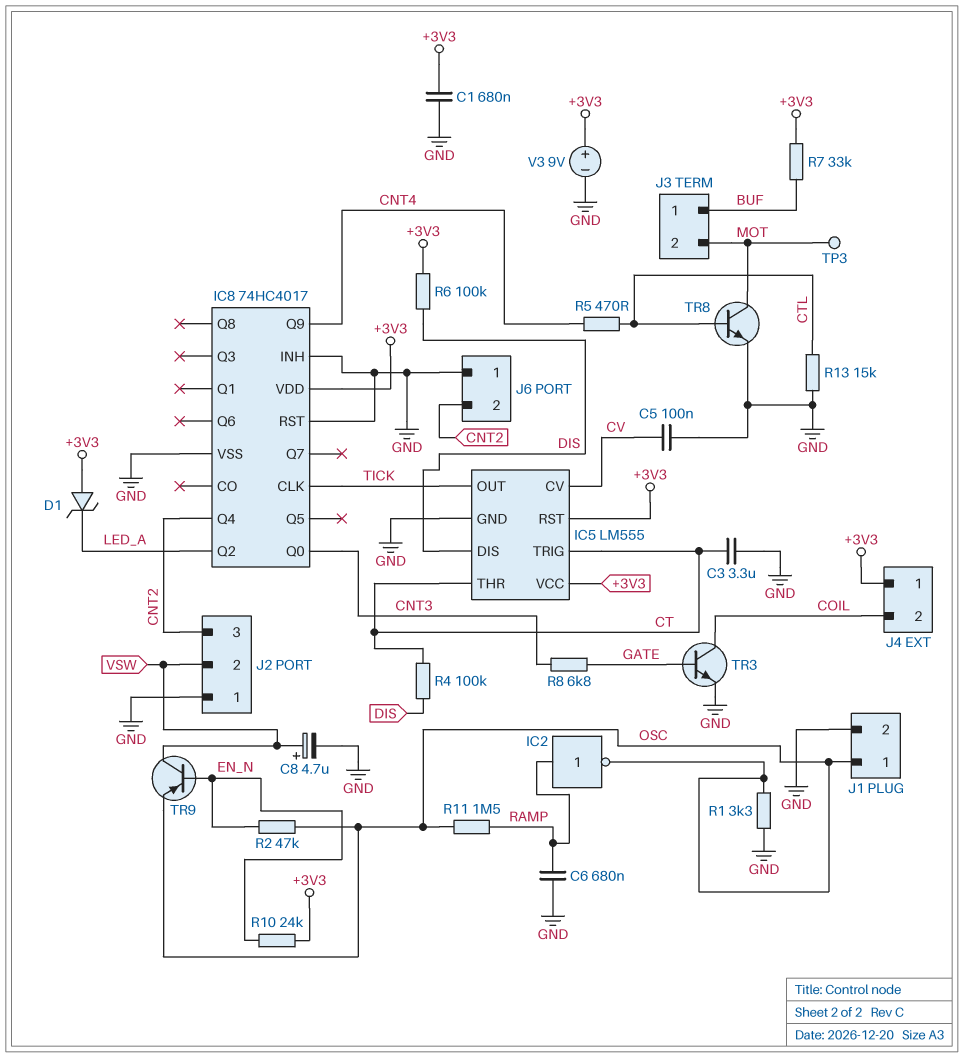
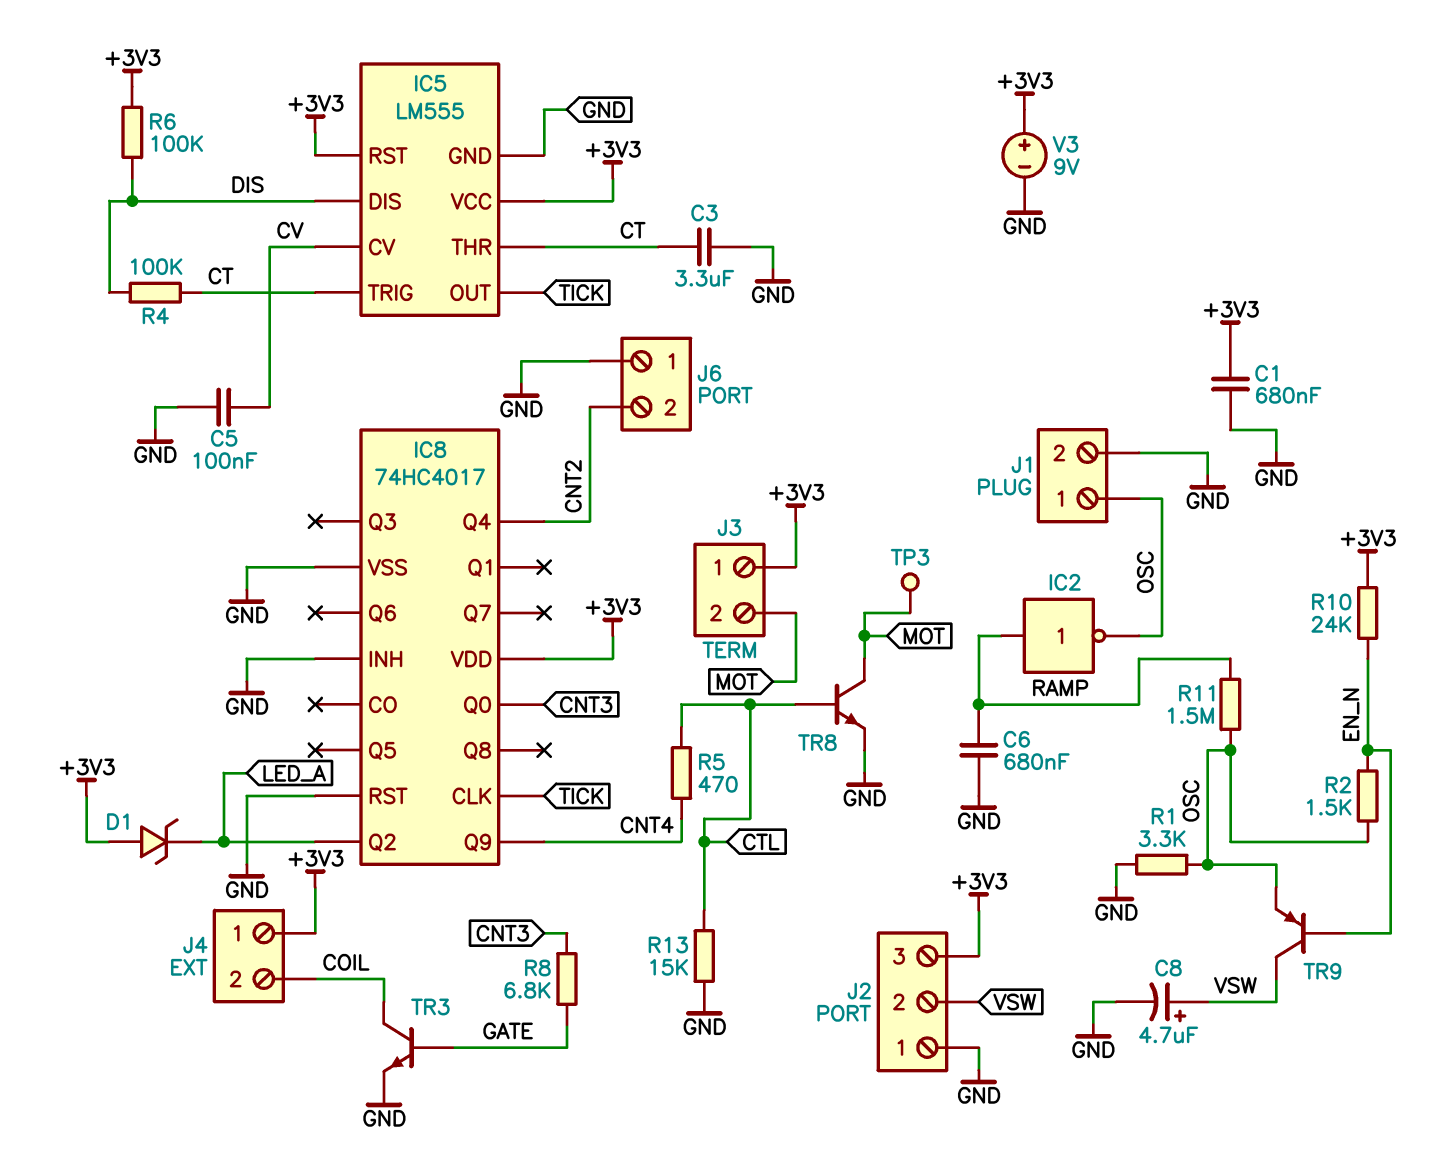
J2 pin 3: CNT2 -> +3V3
J3 pin 1: BUF -> +3V3
R2: 47k (EN_N, OSC) -> 1.5k (EN_N, OSC)
R7: 33k (+3V3, BUF) -> none

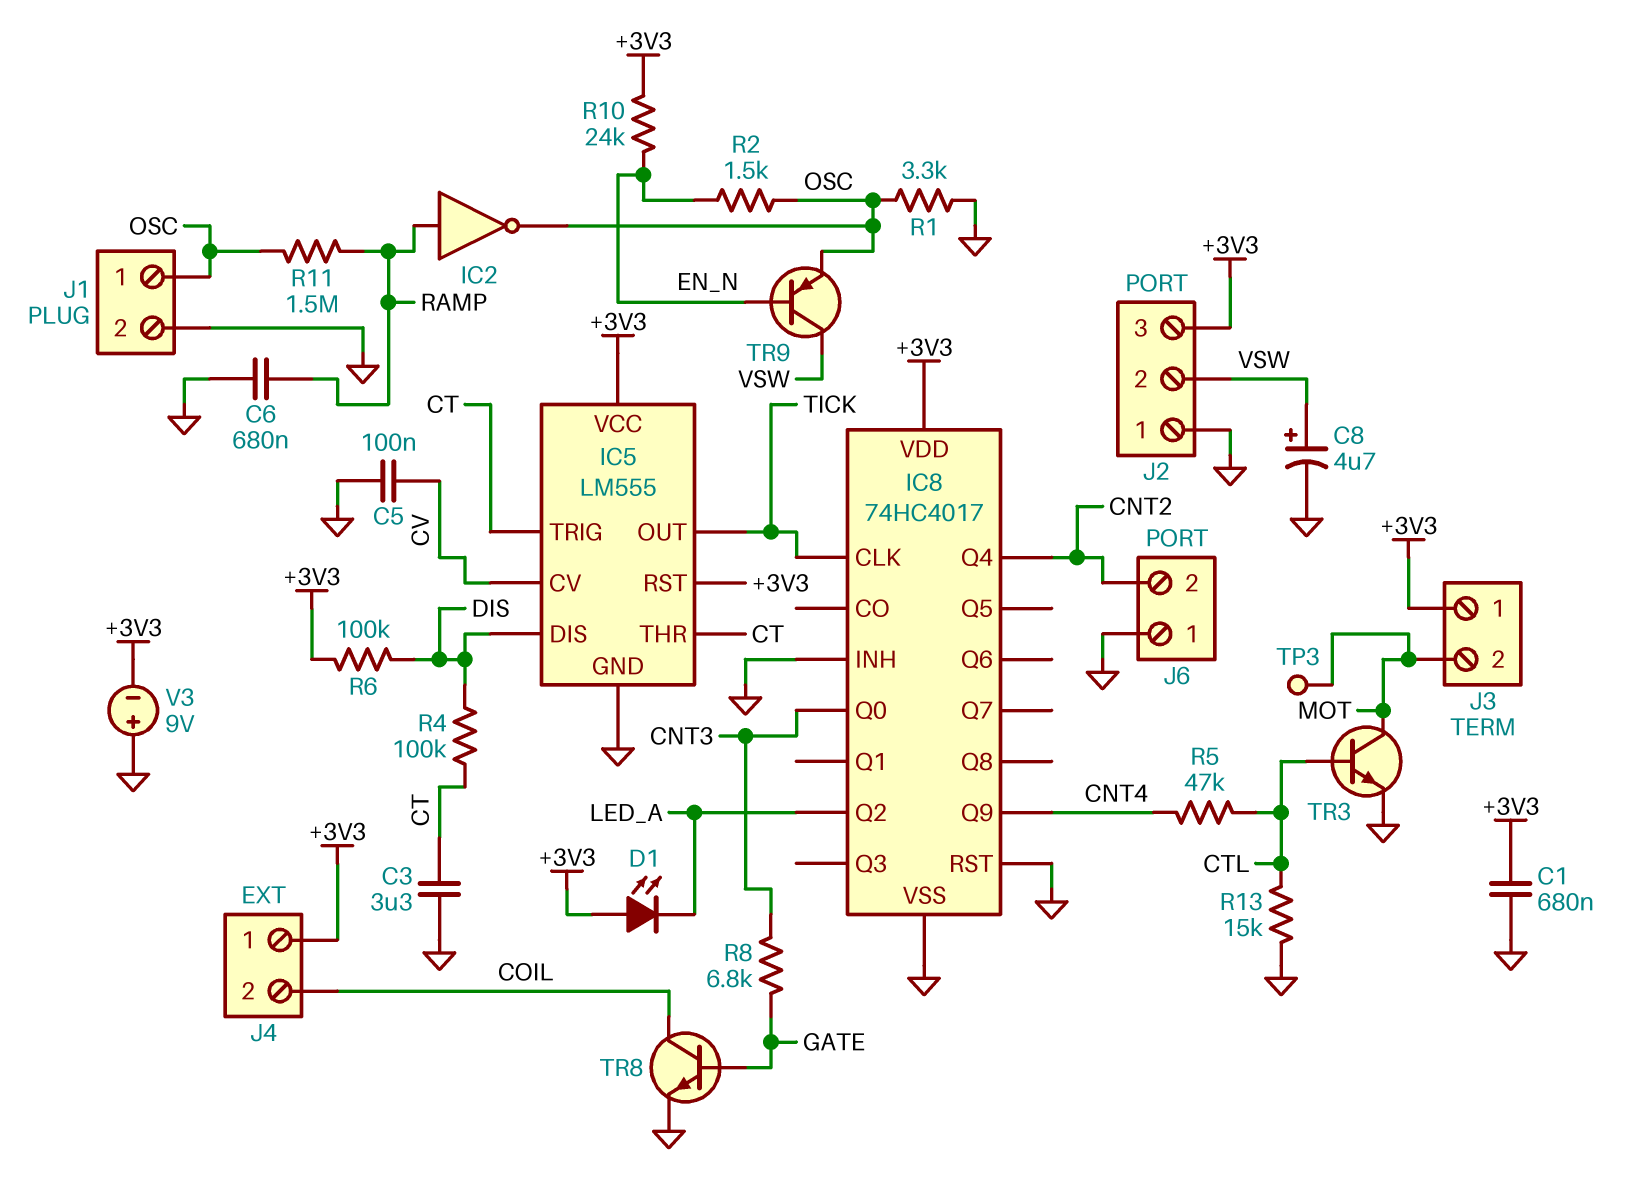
D1: zener (A +3V3, K LED_A) -> LED (A +3V3, K LED_A)
R5: 470 (CNT4, CTL) -> 47k (CNT4, CTL)
TR3: NPN (B GATE, C COIL, E GND) -> NPN (B CTL, C MOT, E GND)
TR8: NPN (B CTL, C MOT, E GND) -> NPN (B GATE, C COIL, E GND)
V3: 9V (plus +3V3, minus GND) -> 9V (plus GND, minus +3V3)

